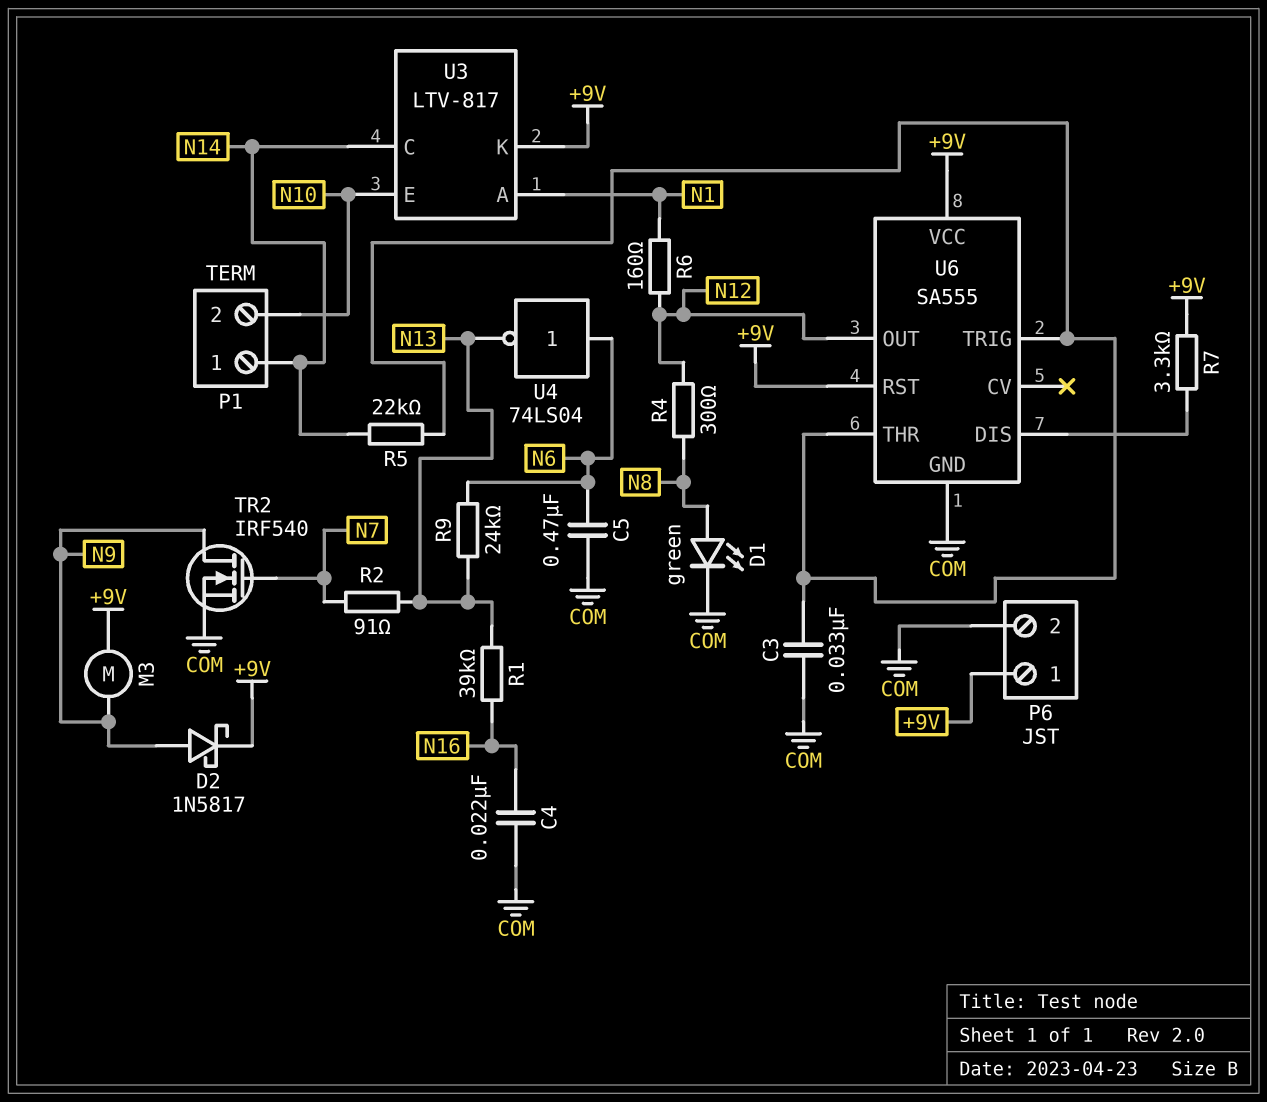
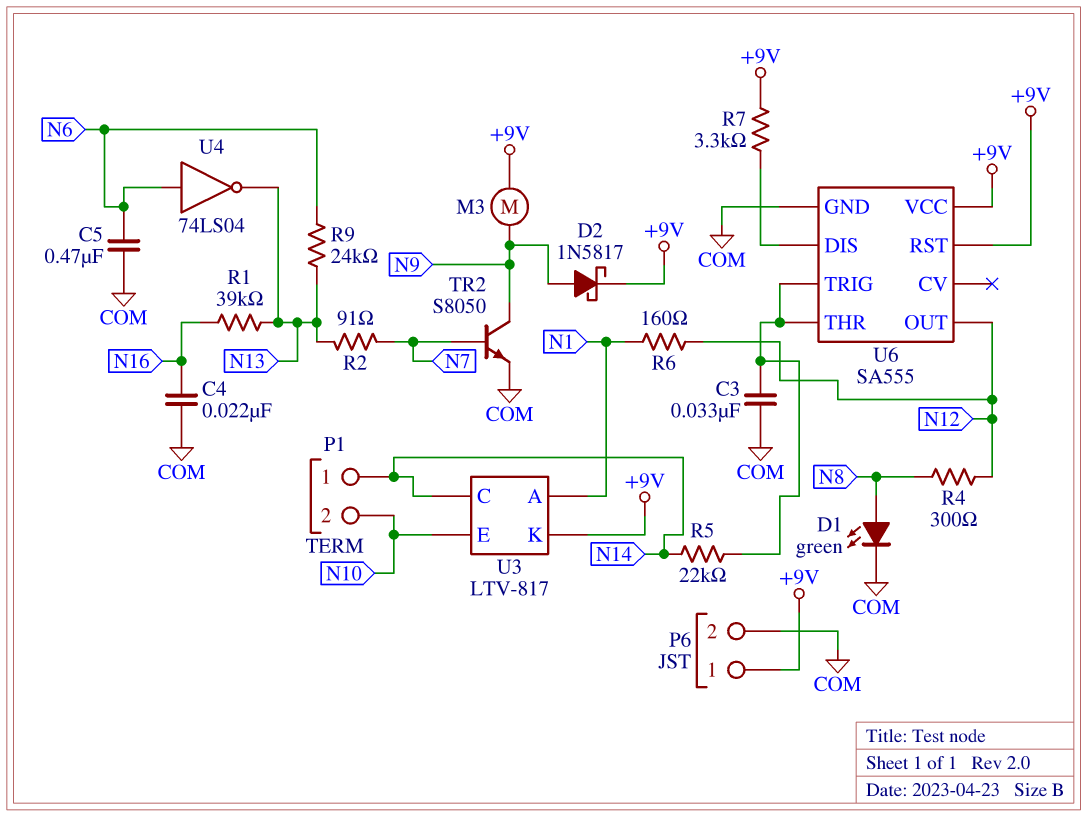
TR2: NMOS IRF540 (G N7, D N9, S COM) -> NPN S8050 (B N7, C N9, E COM)

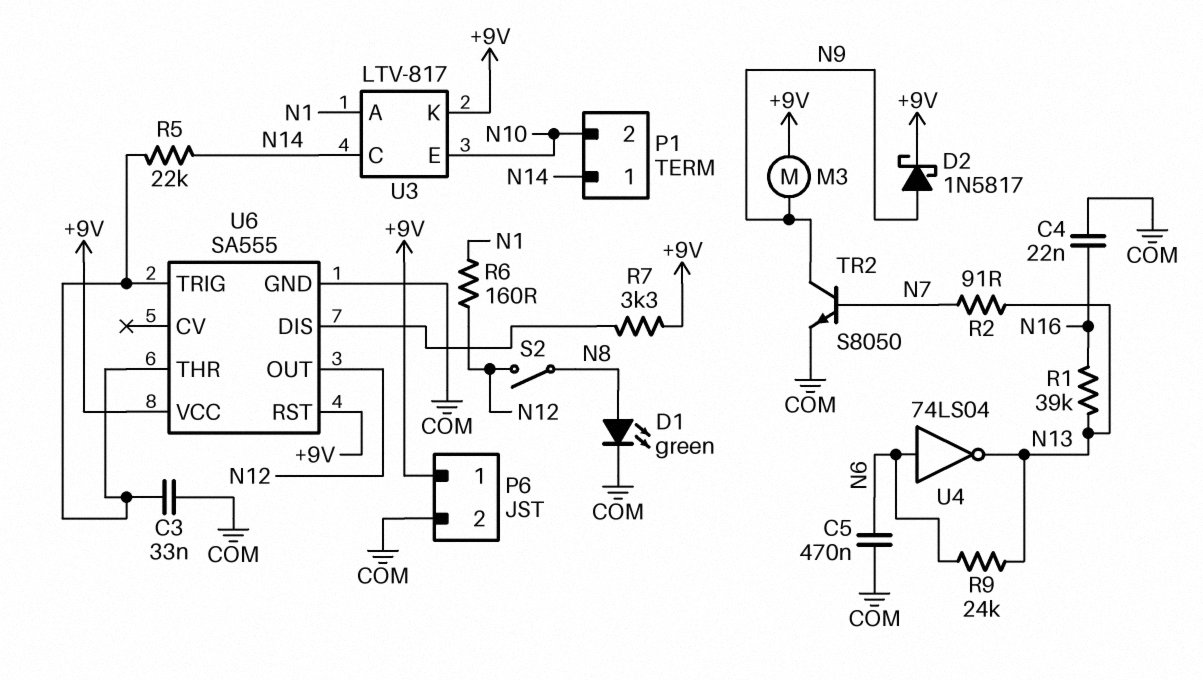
R4: 300 (N8, N12) -> none
S2: none -> switch (N8, N12)

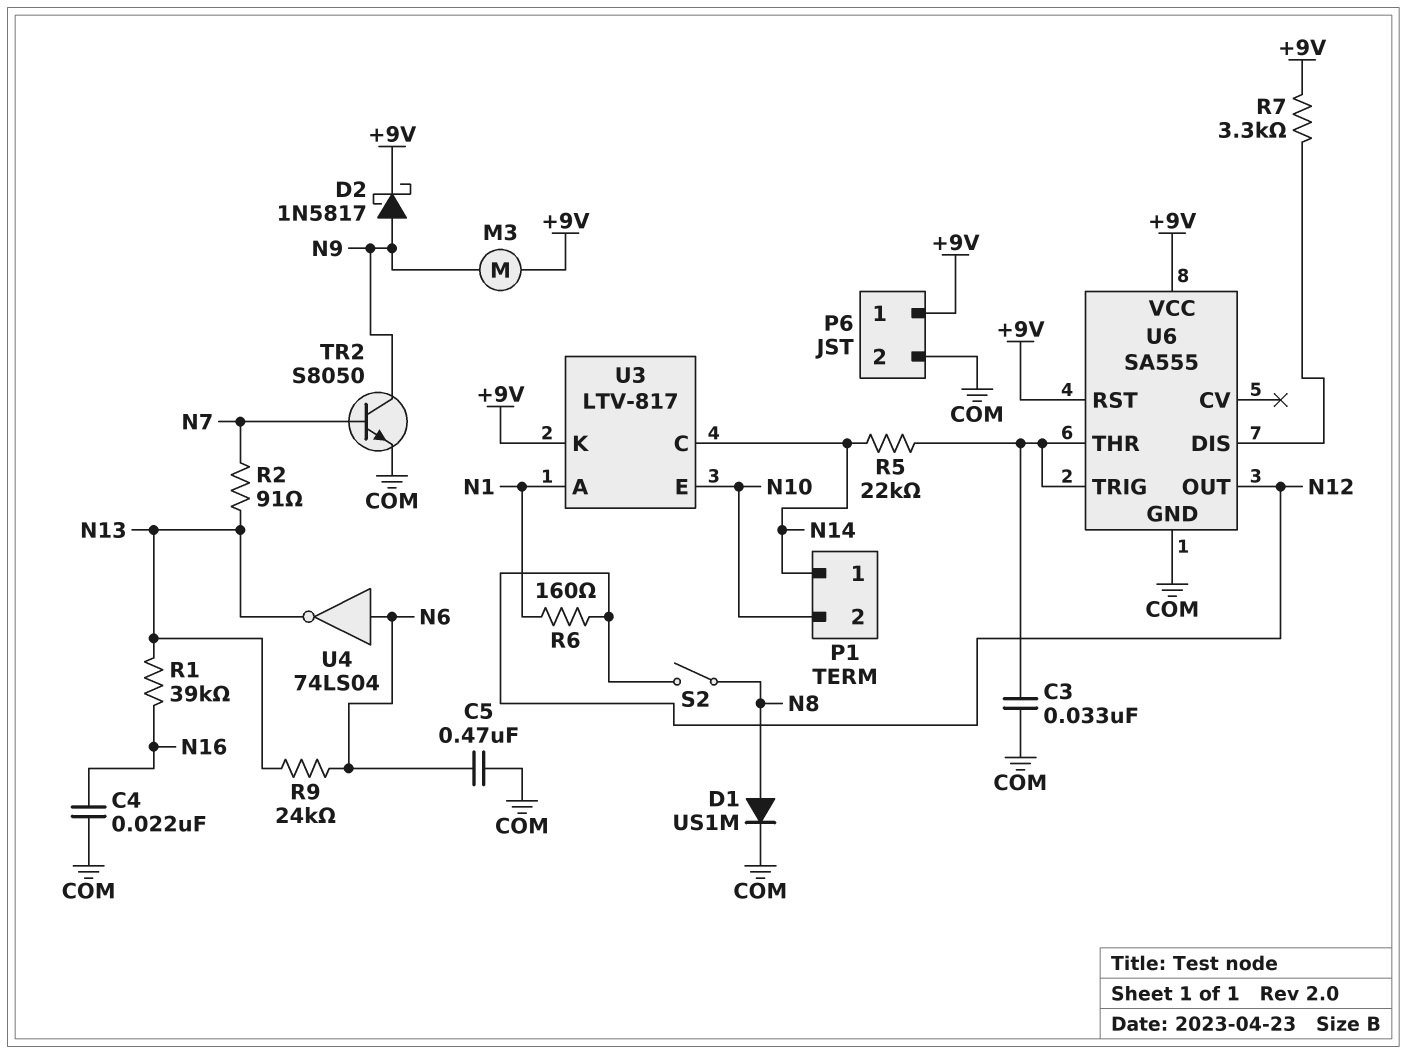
D1: LED green (A N8, K COM) -> diode US1M (A N8, K COM)

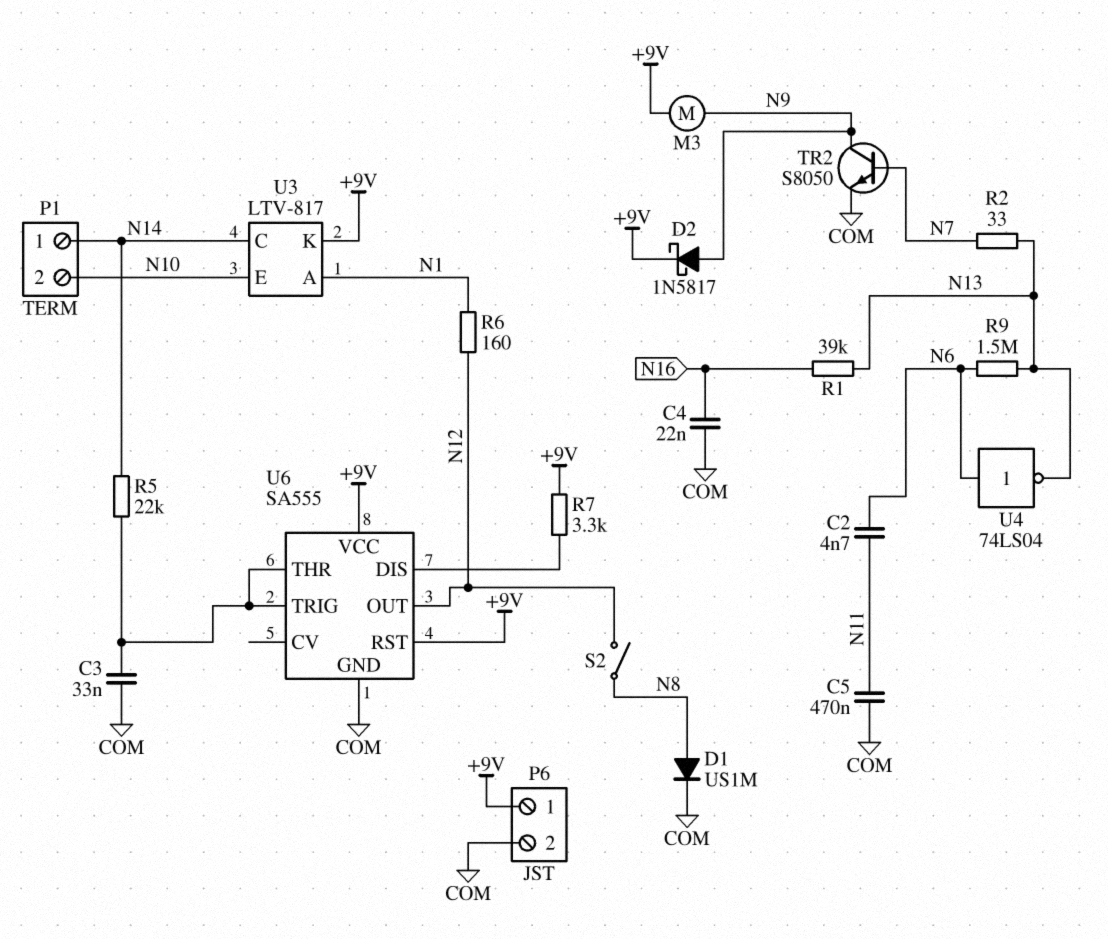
C2: none -> 4.7nF (N6, N11)
C5: 470nF (COM, N6) -> 470nF (COM, N11)
R2: 91 (N7, N13) -> 33 (N7, N13)
R9: 24k (N6, N13) -> 1.5M (N6, N13)

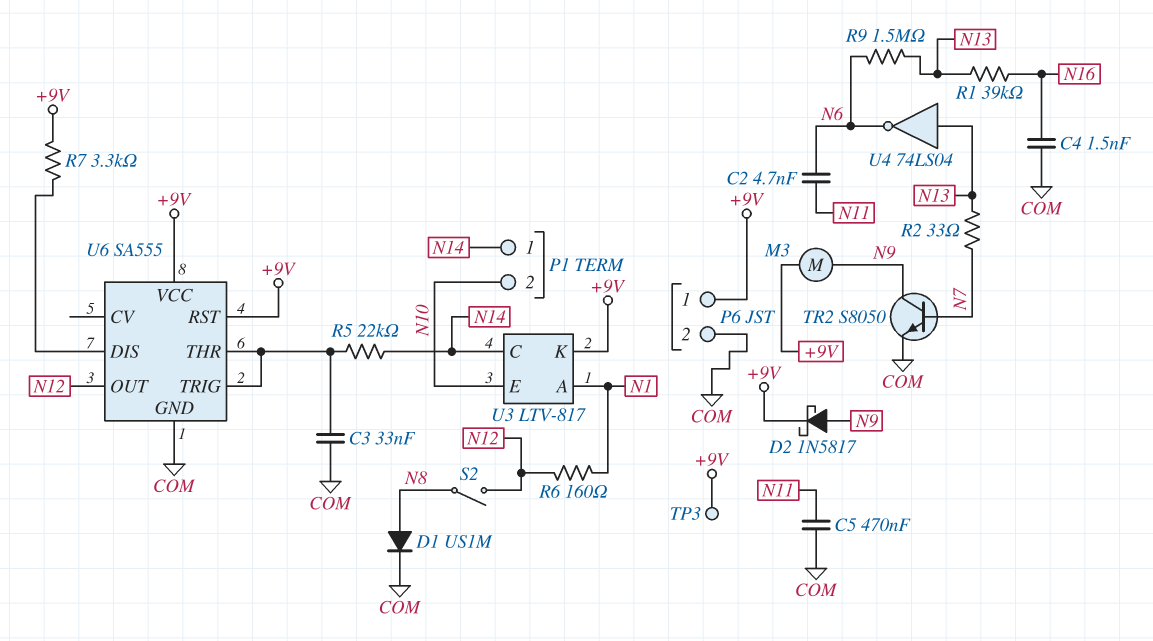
C4: 22nF (COM, N16) -> 1.5nF (COM, N16)
TP3: none -> test point (+9V)
U4: NOT 74LS04 (in N6, out N13) -> NOT 74LS04 (in N13, out N6)

